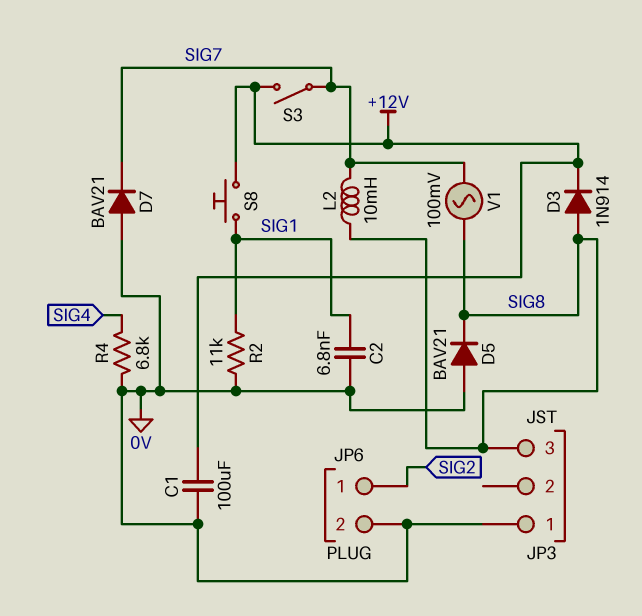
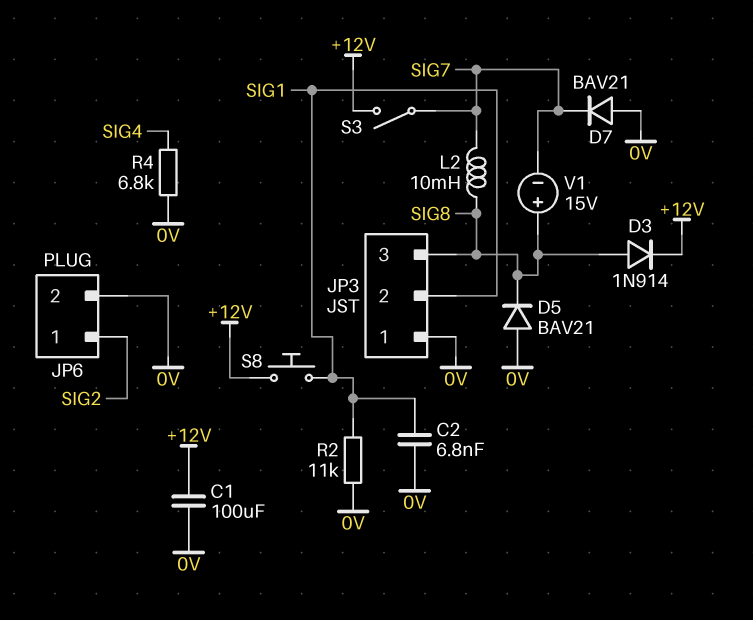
JP3 pin 2: none -> SIG1
V1: AC 100mV (SIG7, SIG8) -> 15V (plus SIG8, minus SIG7)

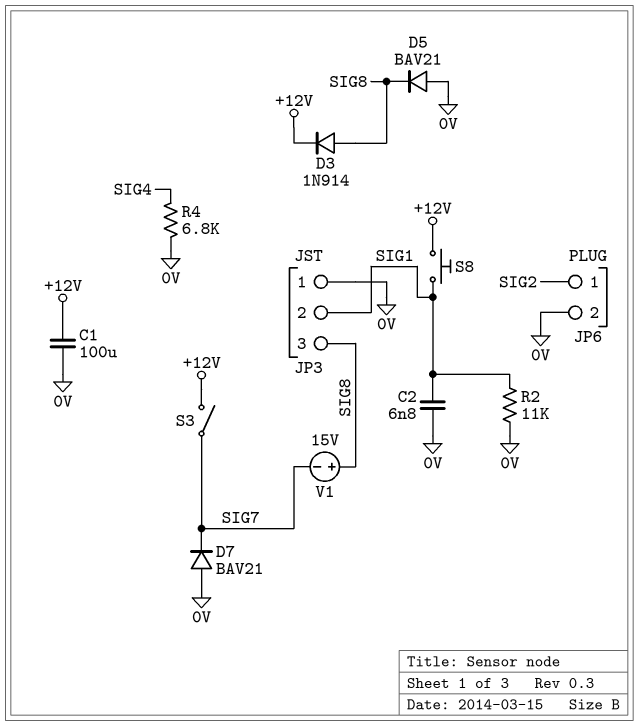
L2: 10mH (SIG7, SIG8) -> none

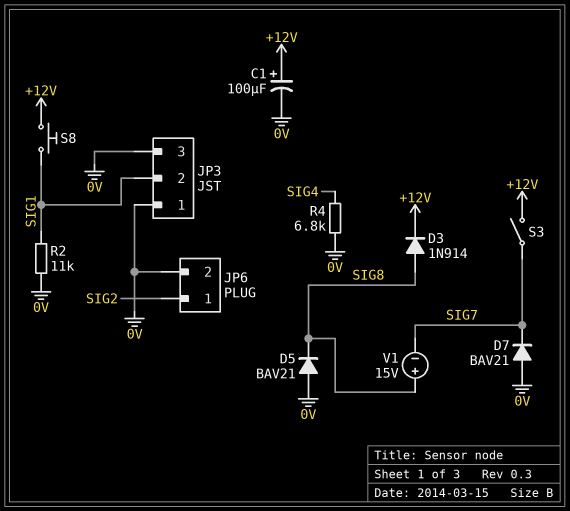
C1: 100uF (+12V, 0V) -> 100uF (plus +12V, minus 0V)
C2: 6.8nF (0V, SIG1) -> none
JP3 pin 3: SIG8 -> 0V

